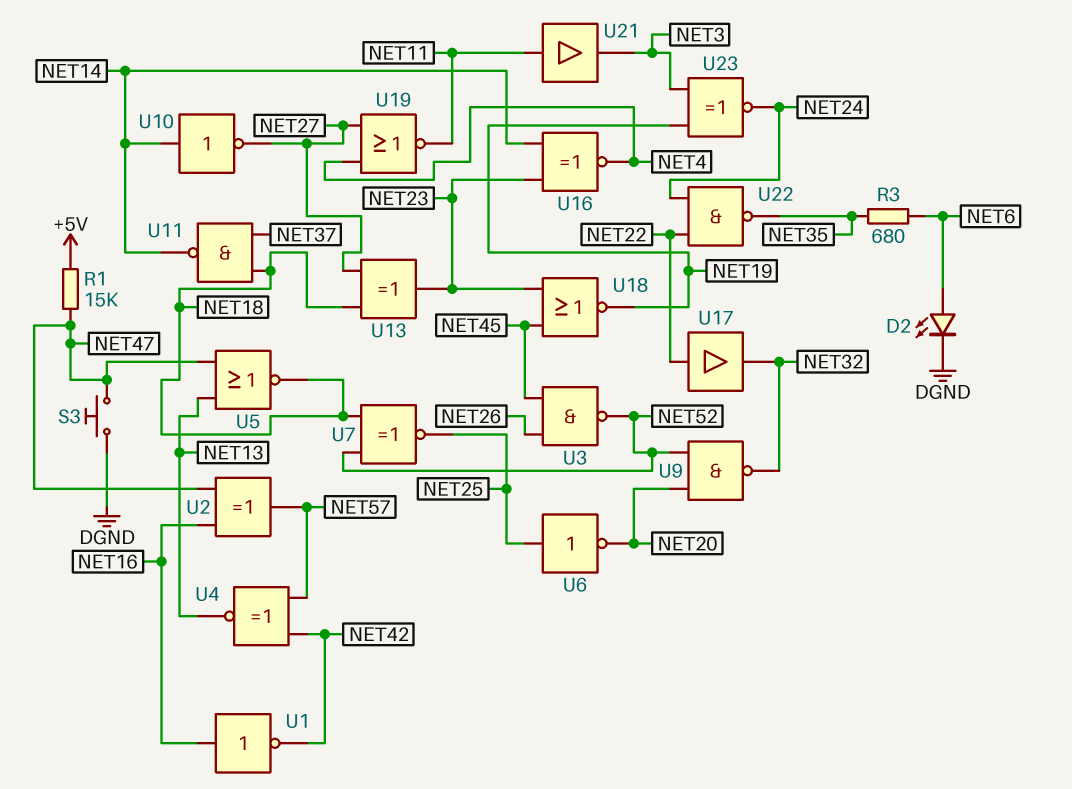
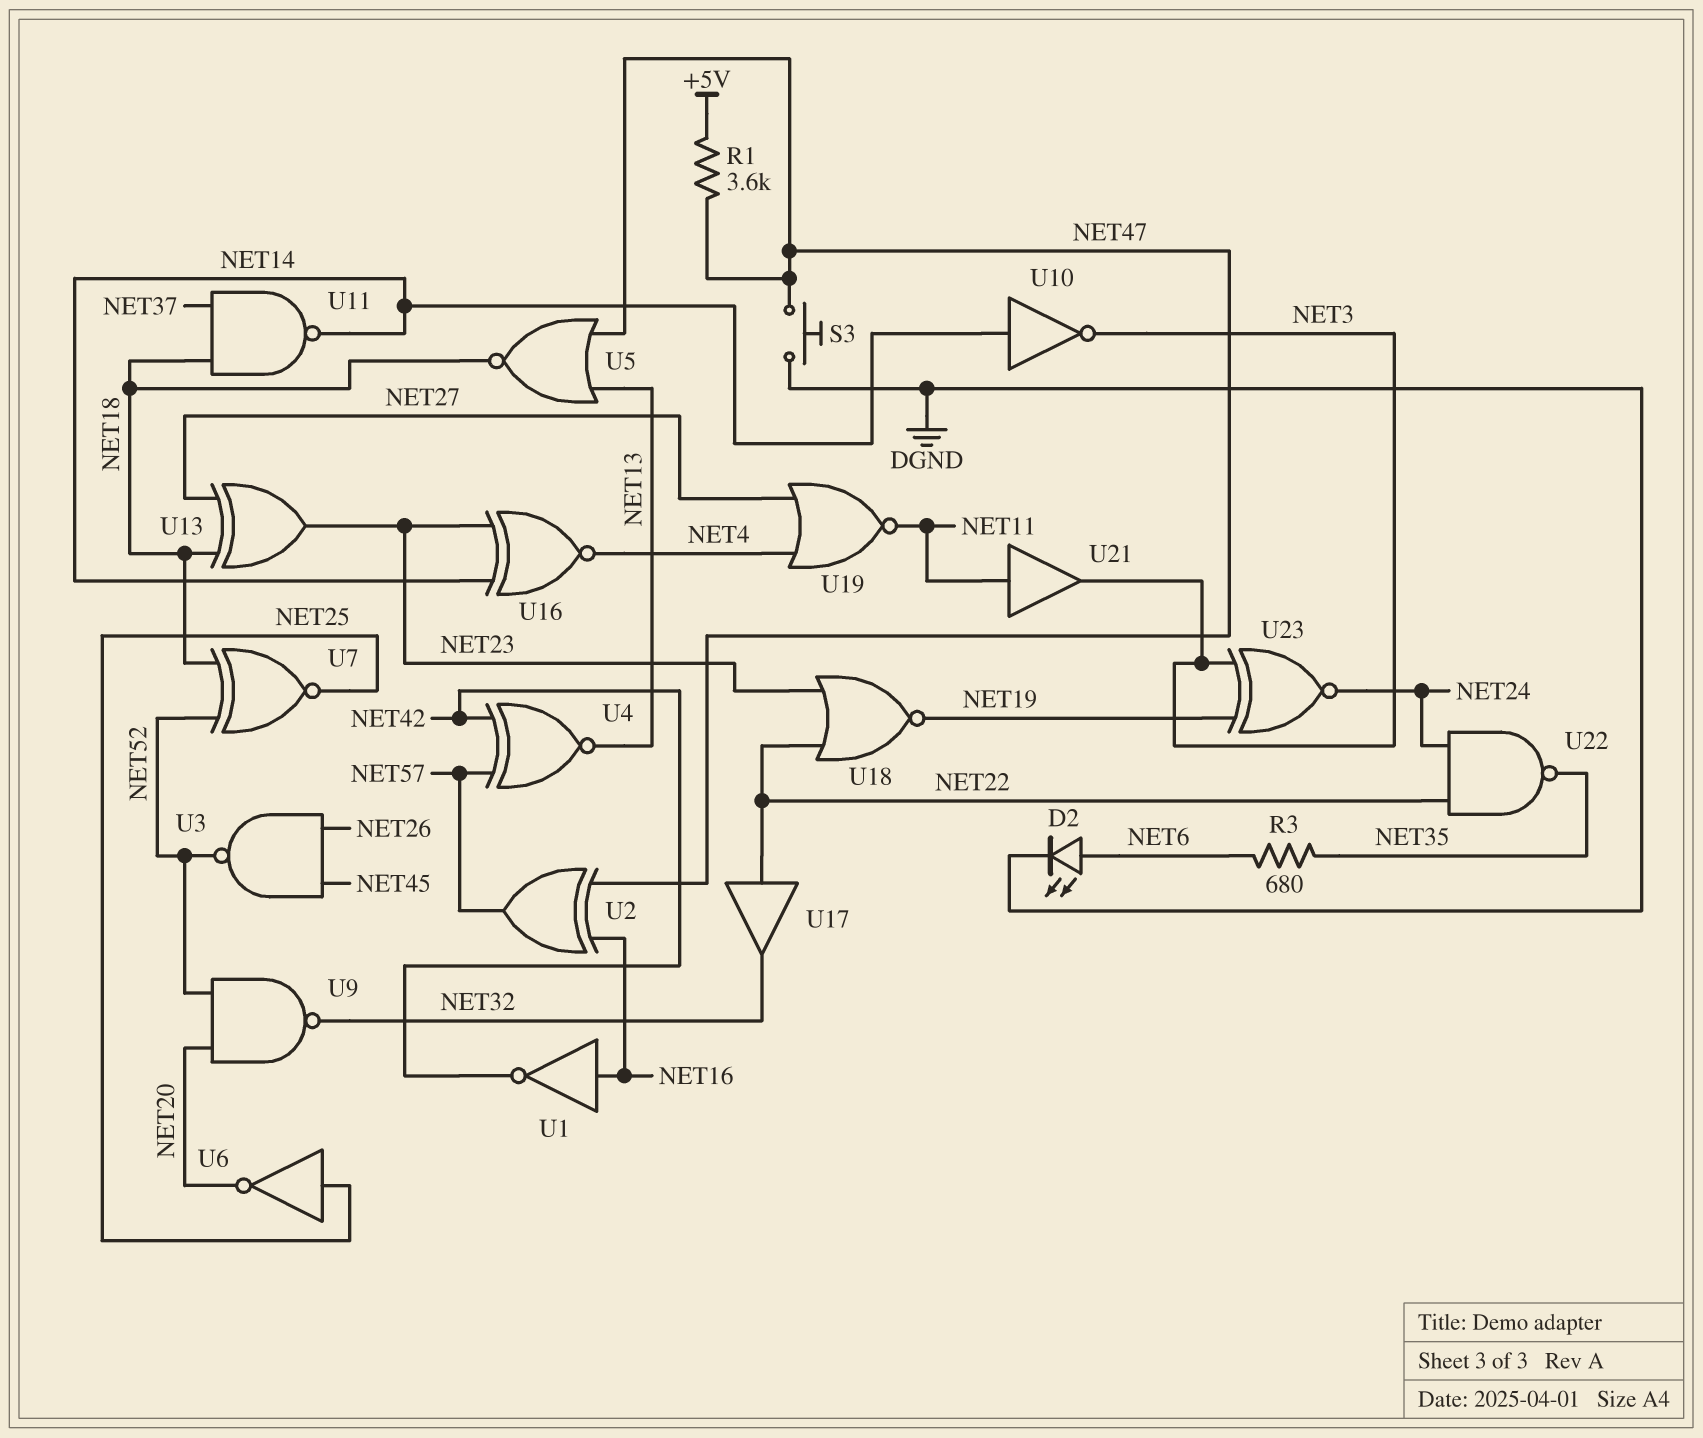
R1: 15k (+5V, NET47) -> 3.6k (+5V, NET47)
U10: NOT (in NET14, out NET27) -> NOT (in NET14, out NET3)
U18: NOR (in NET23, in NET45, out NET19) -> NOR (in NET22, in NET23, out NET19)

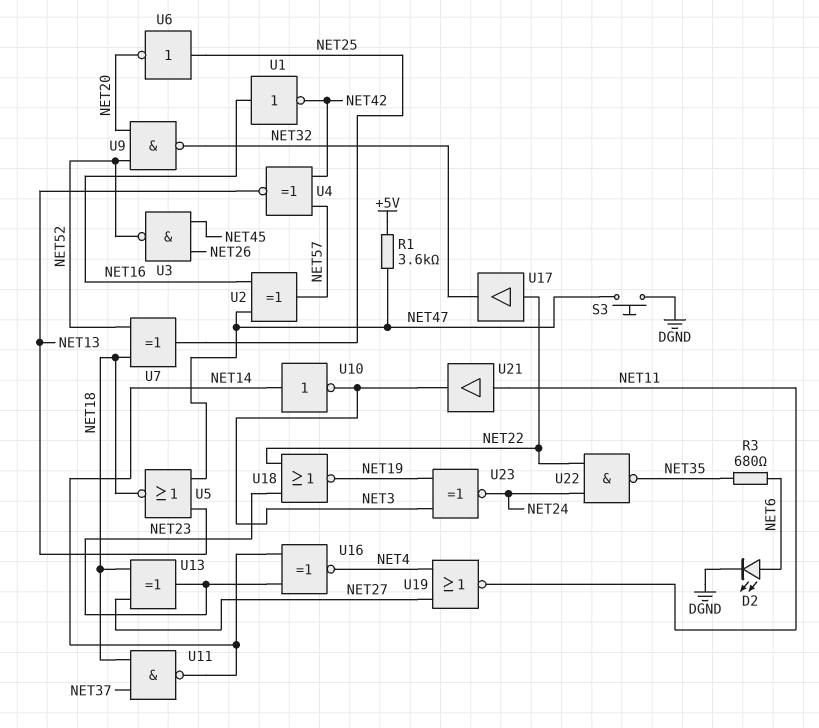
U7: XNOR (in NET18, in NET52, out NET25) -> XOR (in NET18, in NET52, out NET25)

